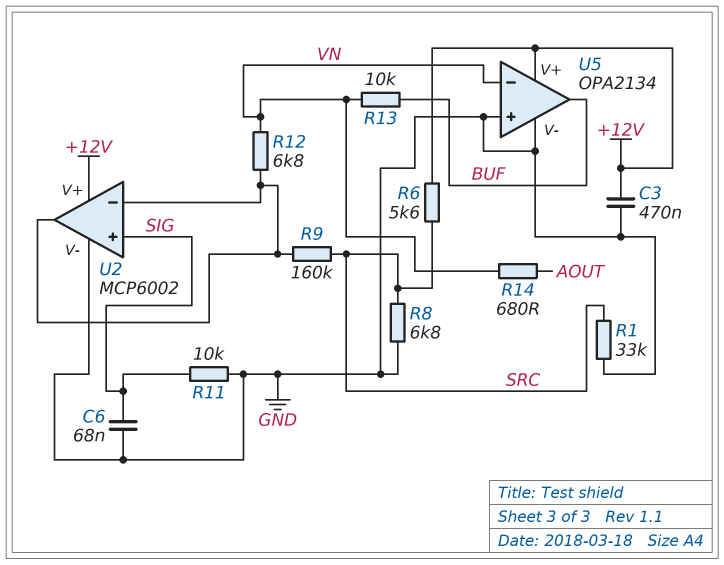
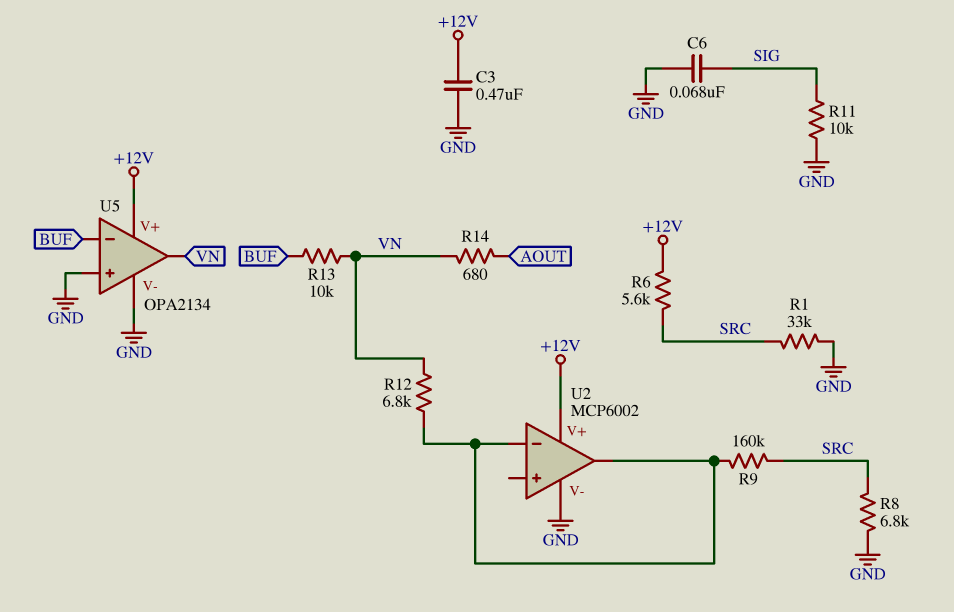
U2 pin in+: SIG -> none
U5 pin in-: VN -> BUF
U5 pin out: BUF -> VN

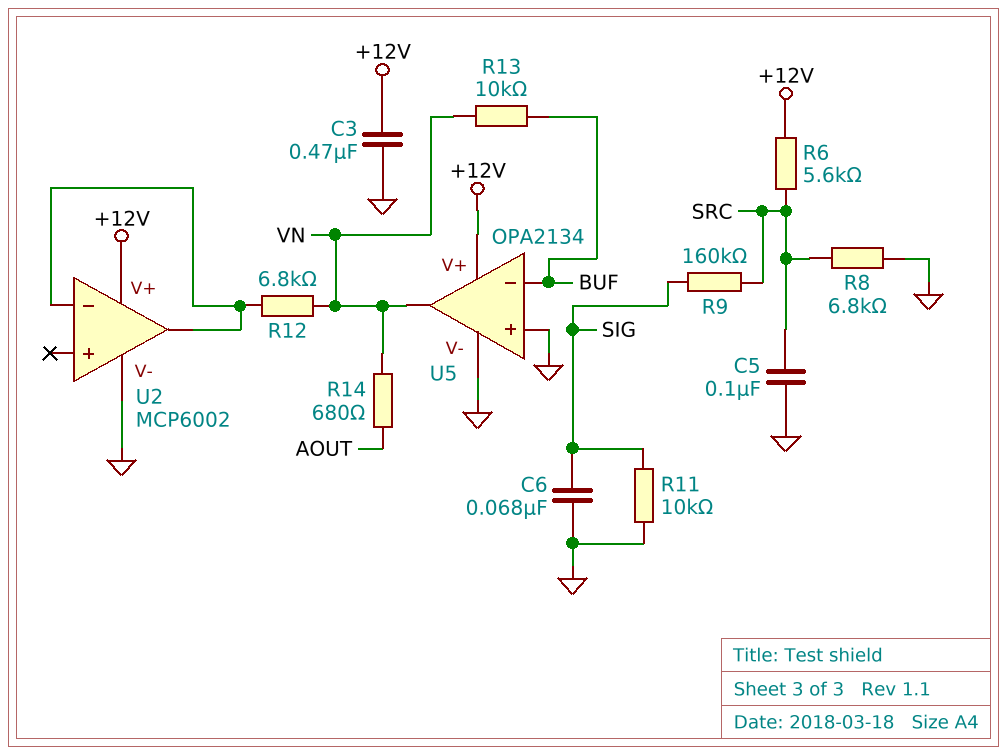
C5: none -> 100nF (GND, SRC)
R1: 33k (GND, SRC) -> none
R9: 160k (SRC, U2/in-) -> 160k (SIG, SRC)

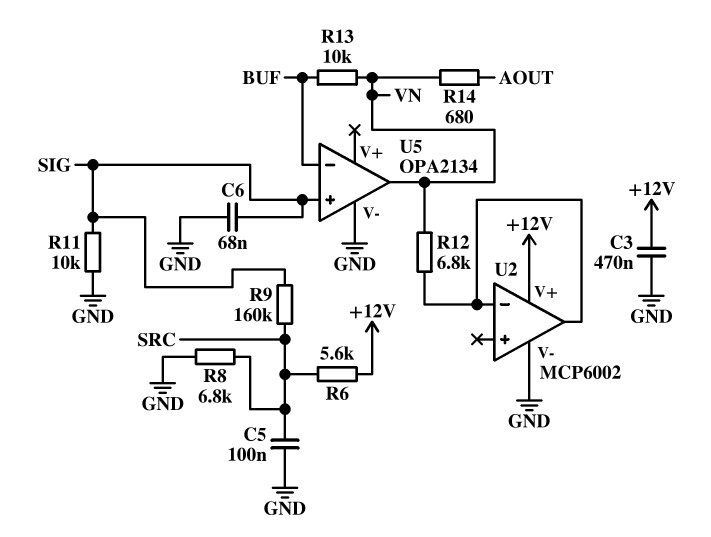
U5 pin V+: +12V -> none
U5 pin in+: GND -> SIG

